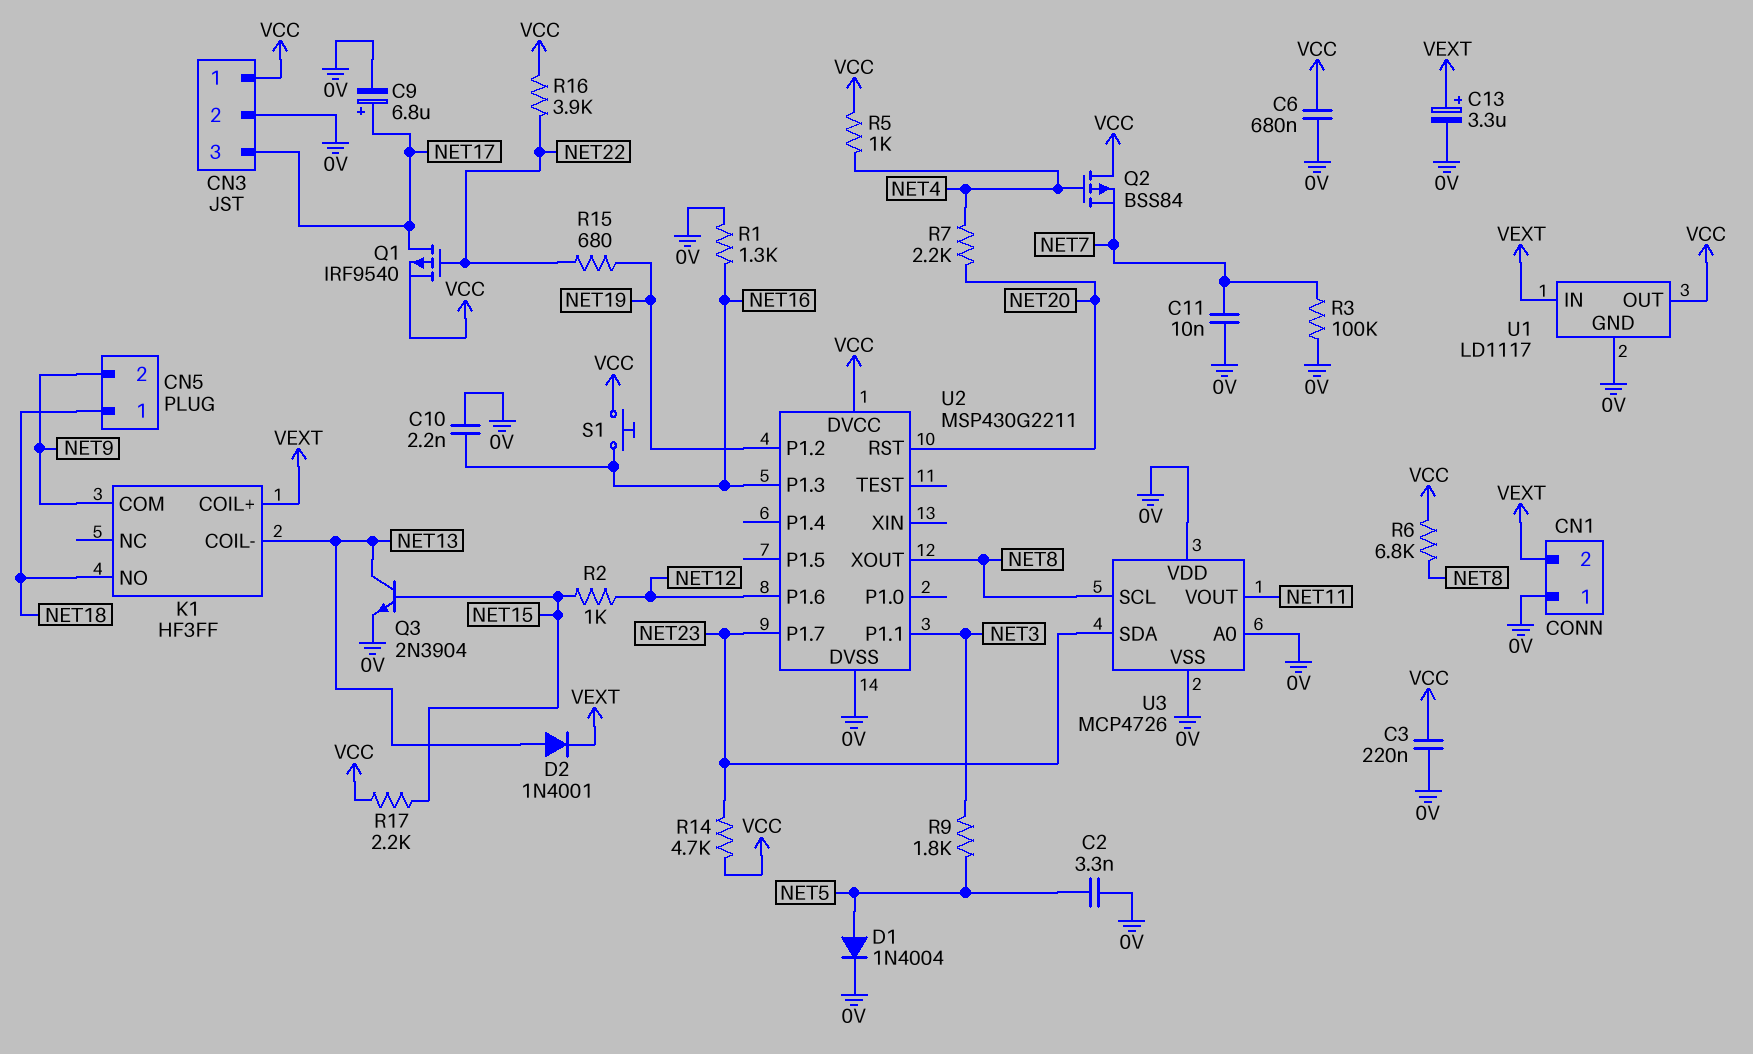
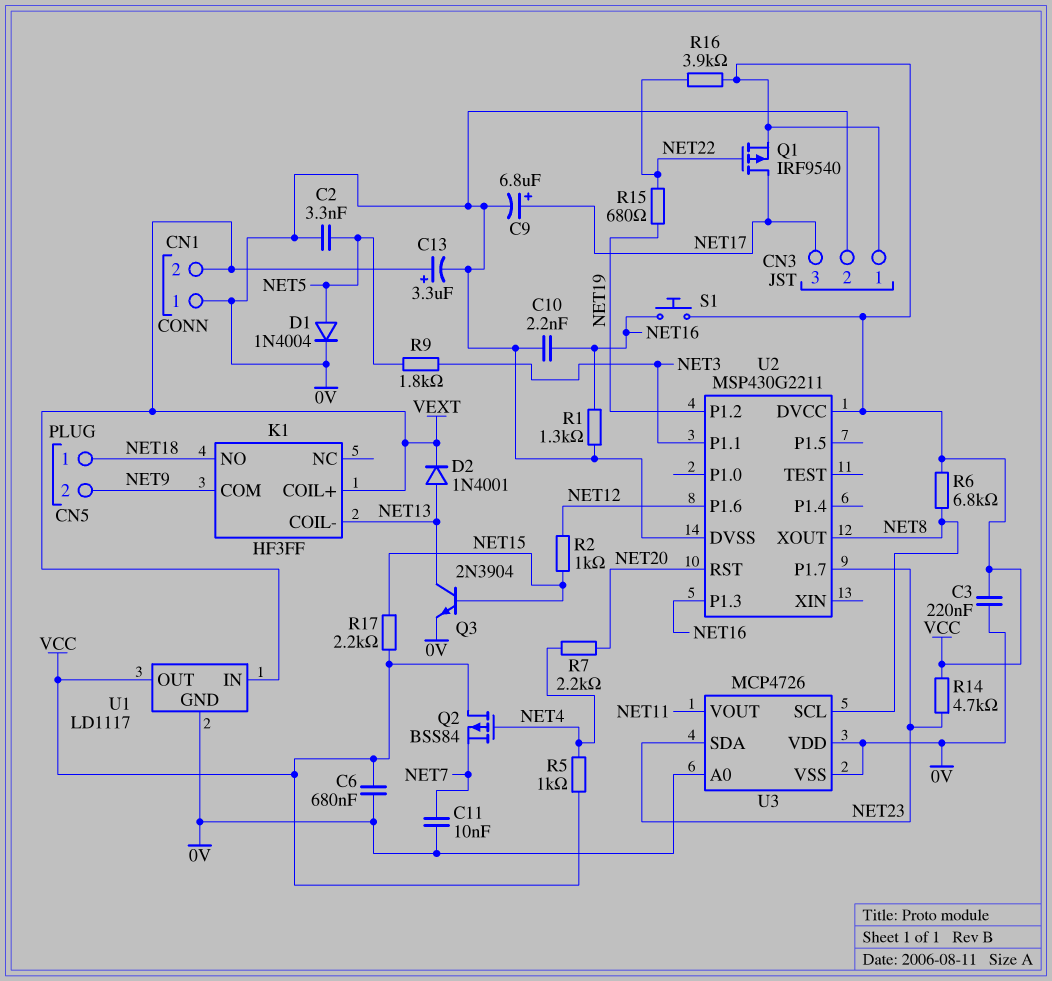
R3: 100k (0V, NET7) -> none

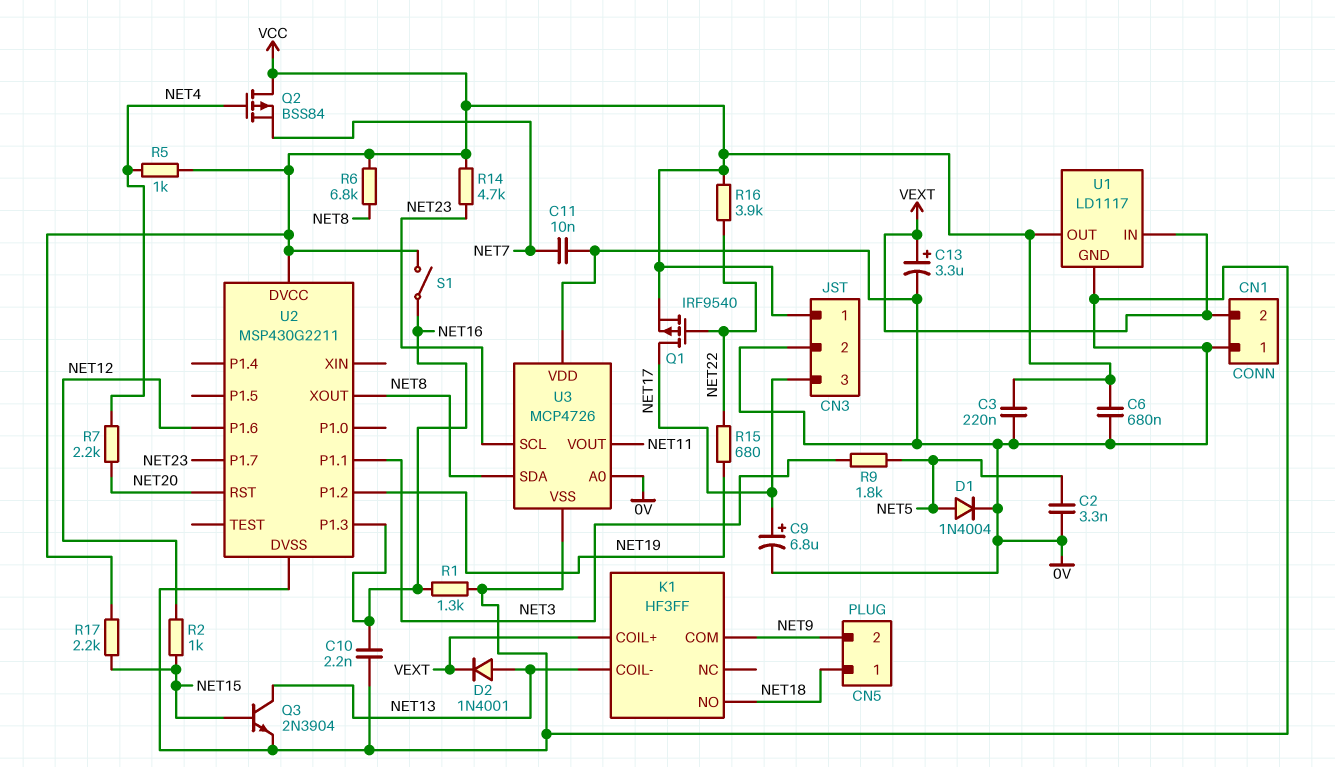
S1: button (NET16, VCC) -> switch (NET16, VCC)
U3 pin SCL: NET8 -> NET23
U3 pin SDA: NET23 -> NET8

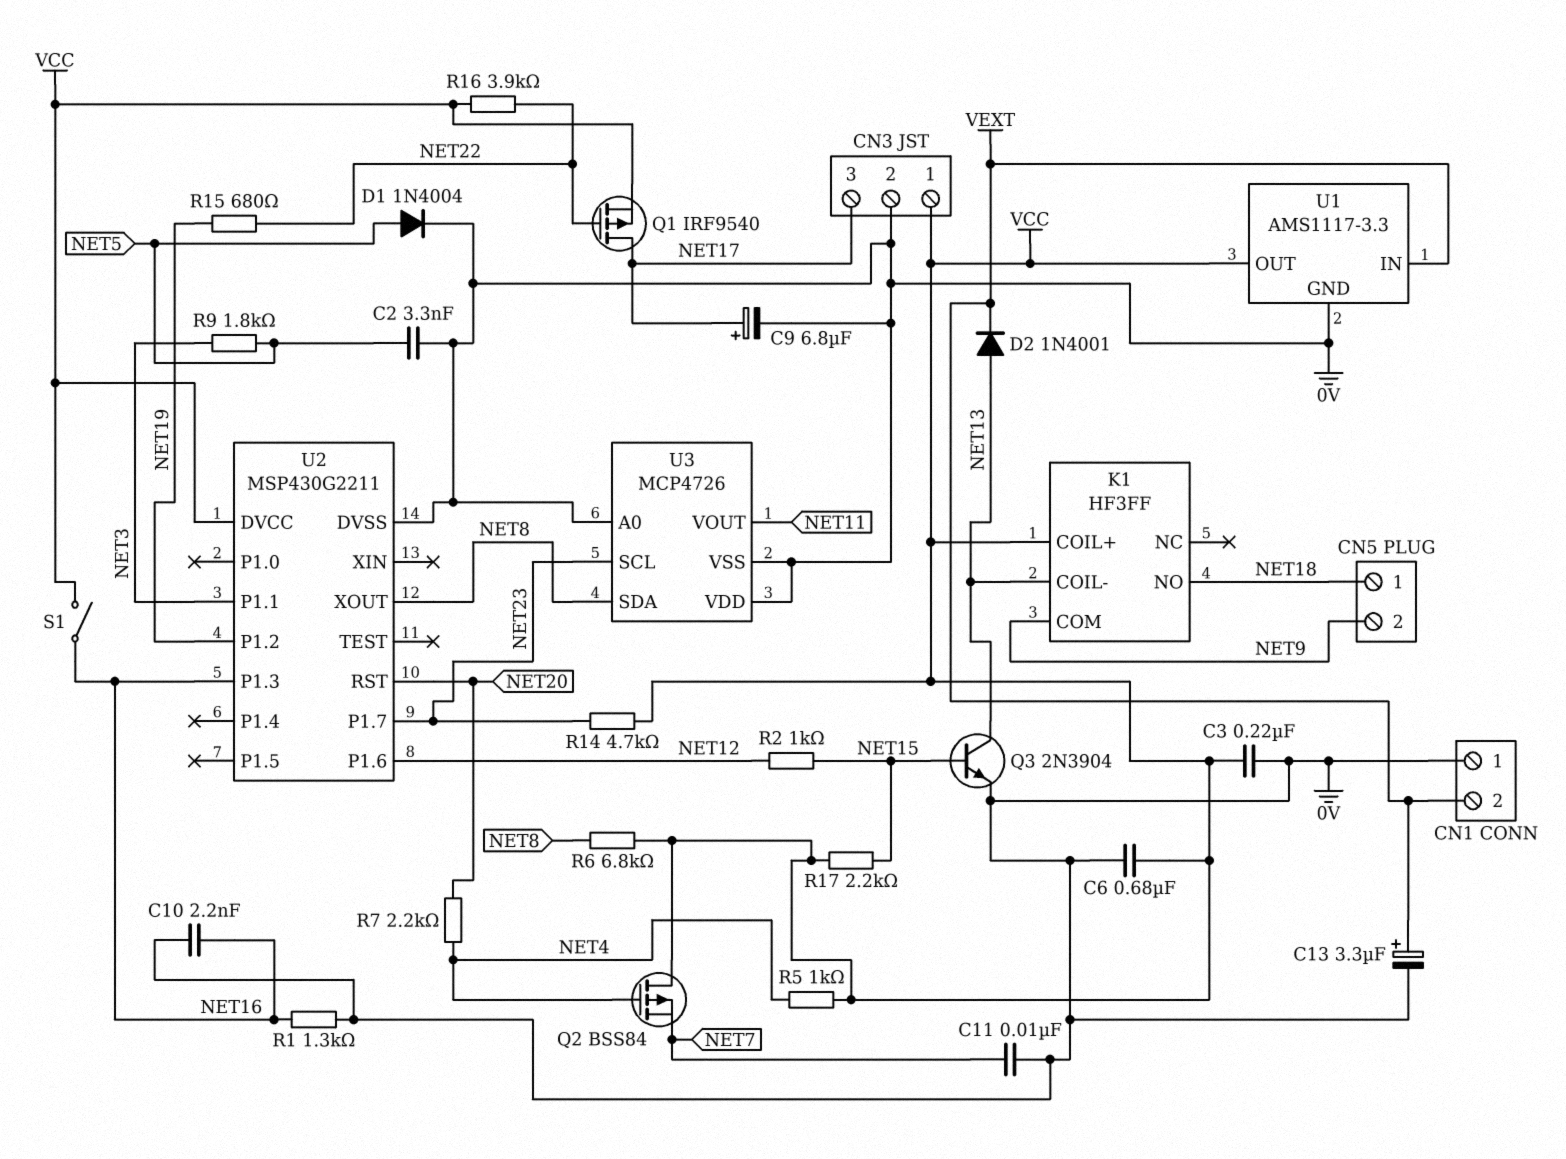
K1 pin COIL+: VEXT -> VCC
U1: LD1117 -> AMS1117-3.3

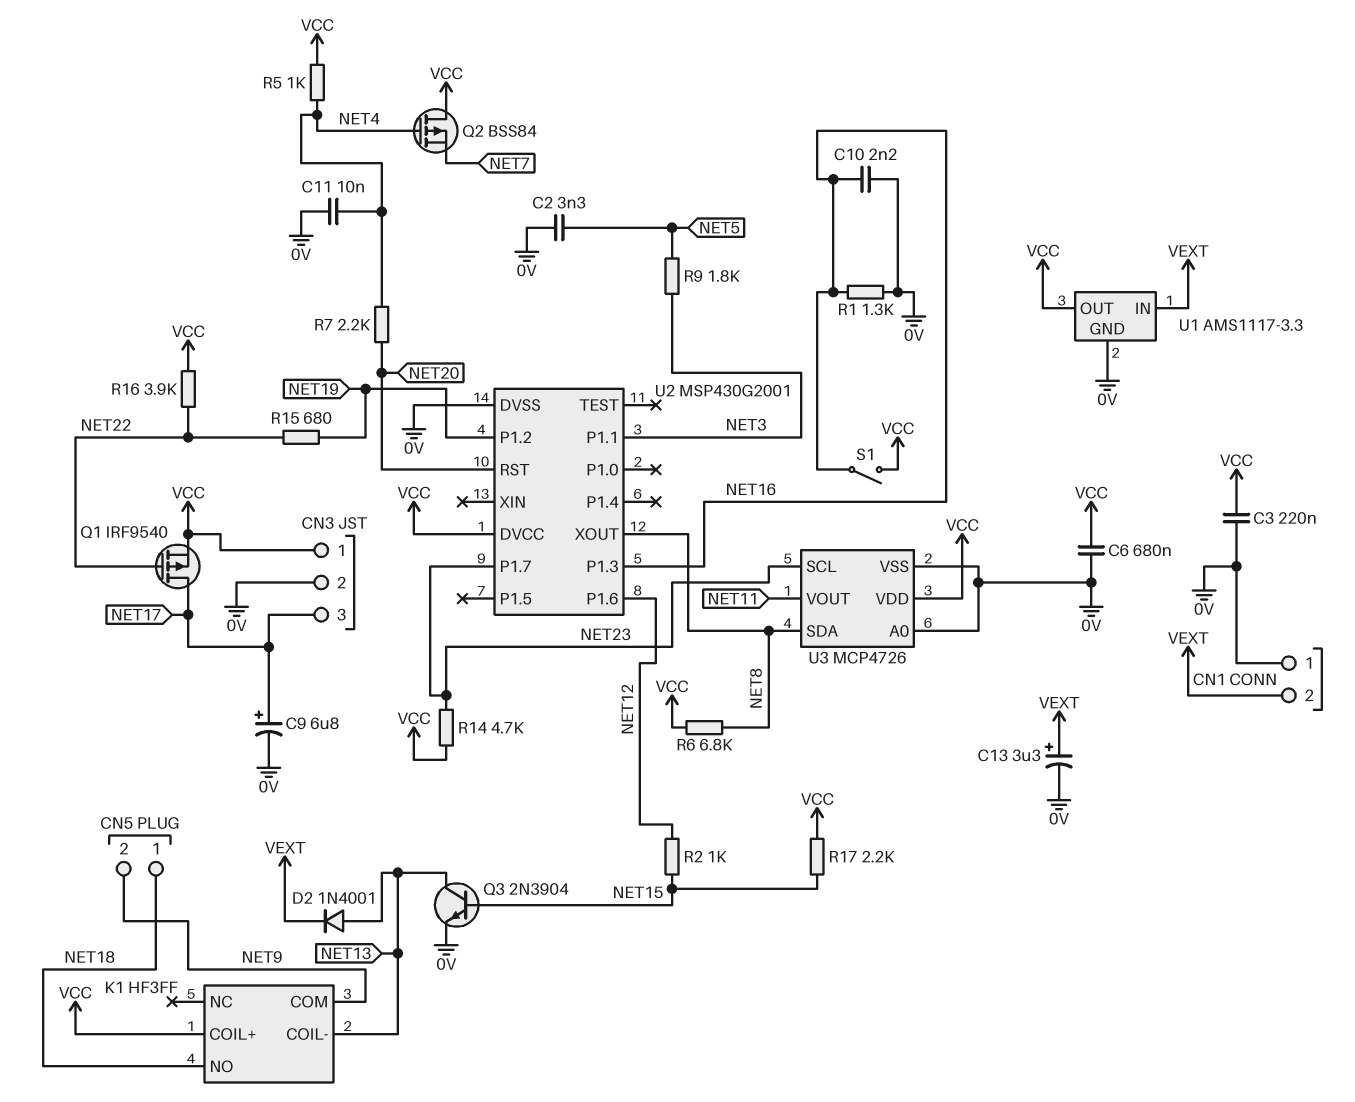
C11: 10nF (0V, NET7) -> 10nF (0V, NET4)
D1: diode 1N4004 (A NET5, K 0V) -> none
U2: MSP430G2211 -> MSP430G2001
U3 pin VDD: 0V -> VCC

